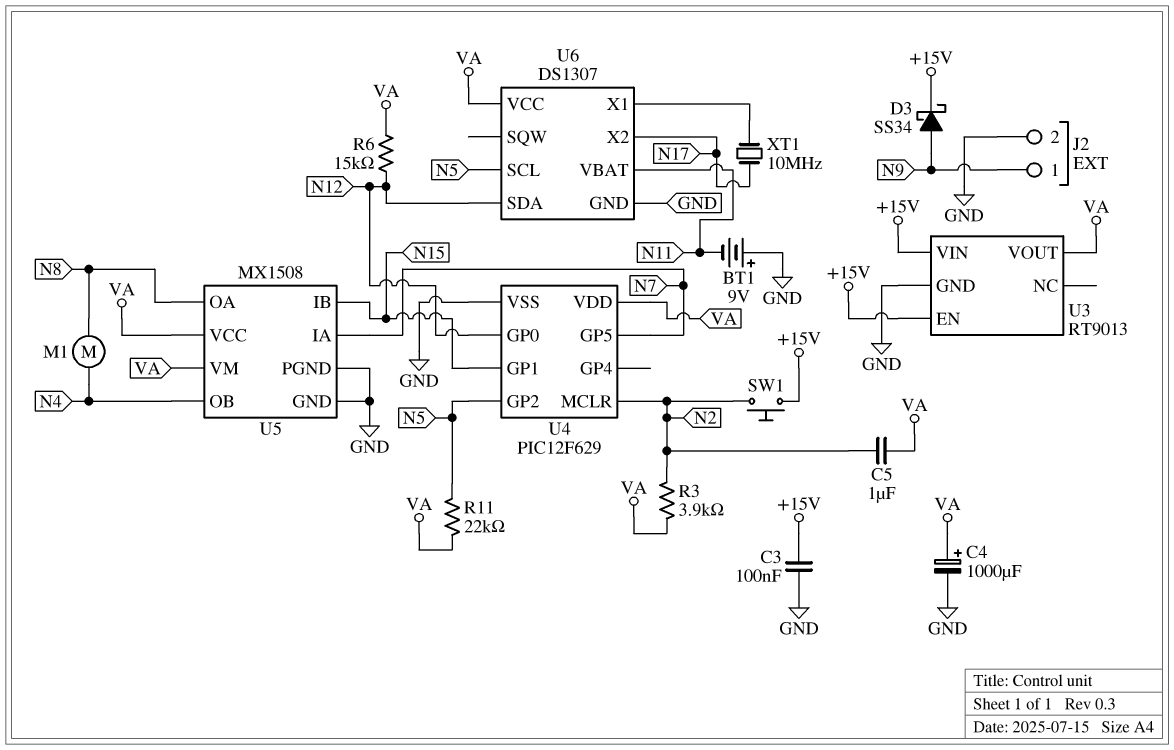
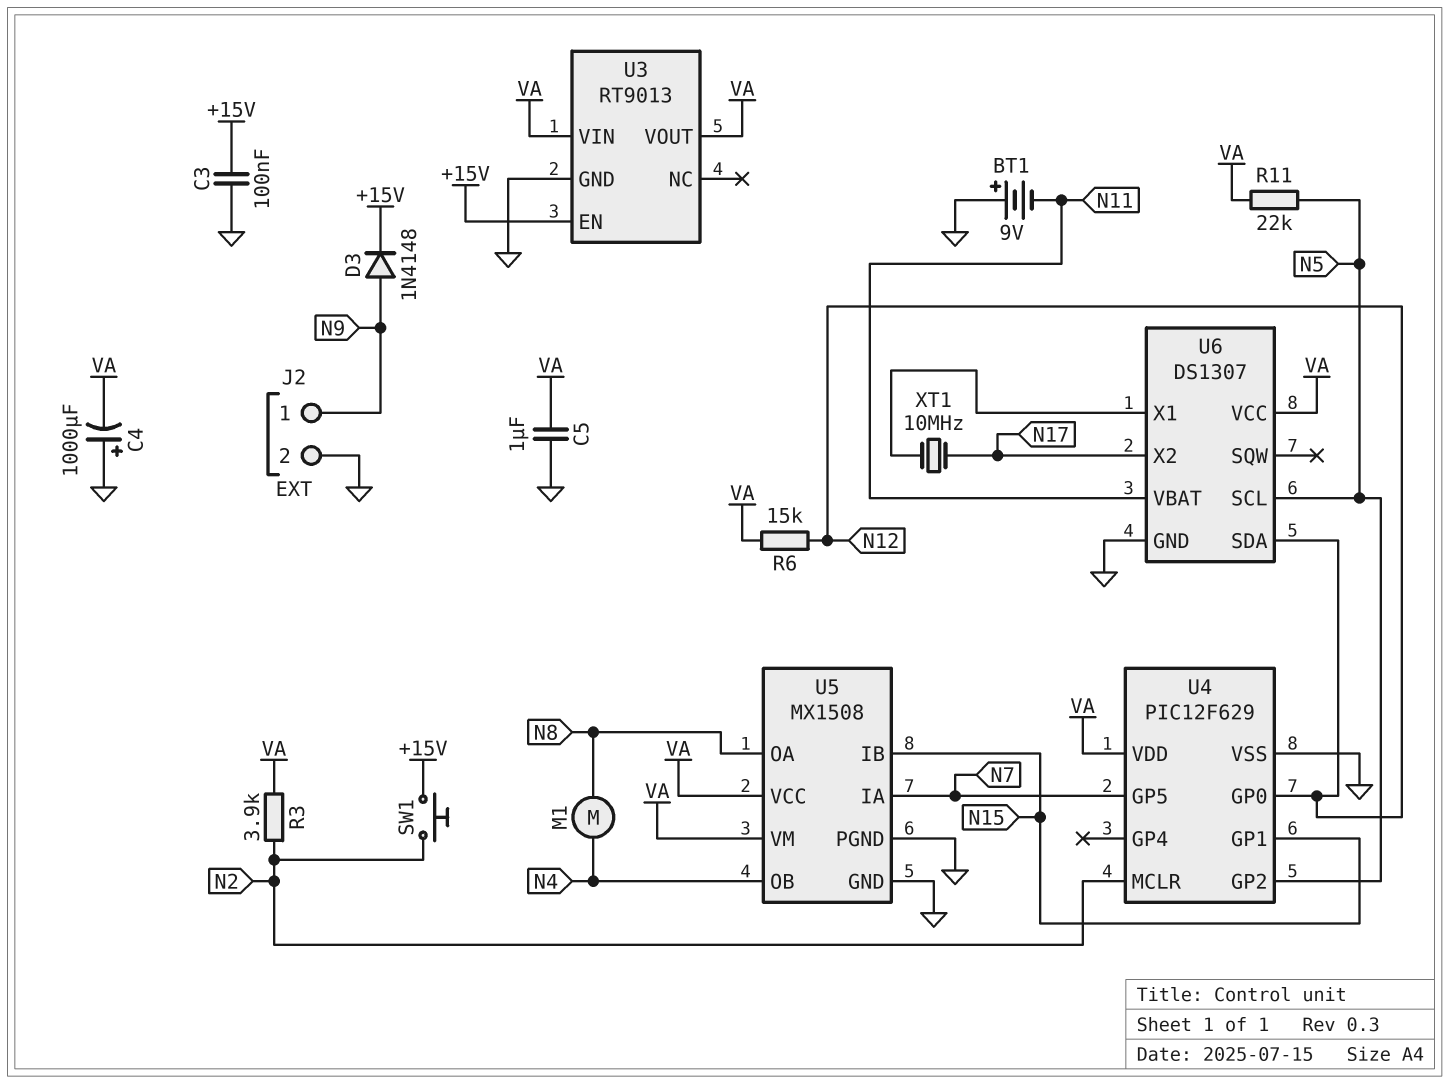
C4: 1000uF (plus VA, minus GND) -> 1000uF (plus GND, minus VA)
C5: 1uF (N2, VA) -> 1uF (GND, VA)
D3: schottky SS34 (A N9, K +15V) -> diode 1N4148 (A N9, K +15V)
U3 pin VIN: +15V -> VA

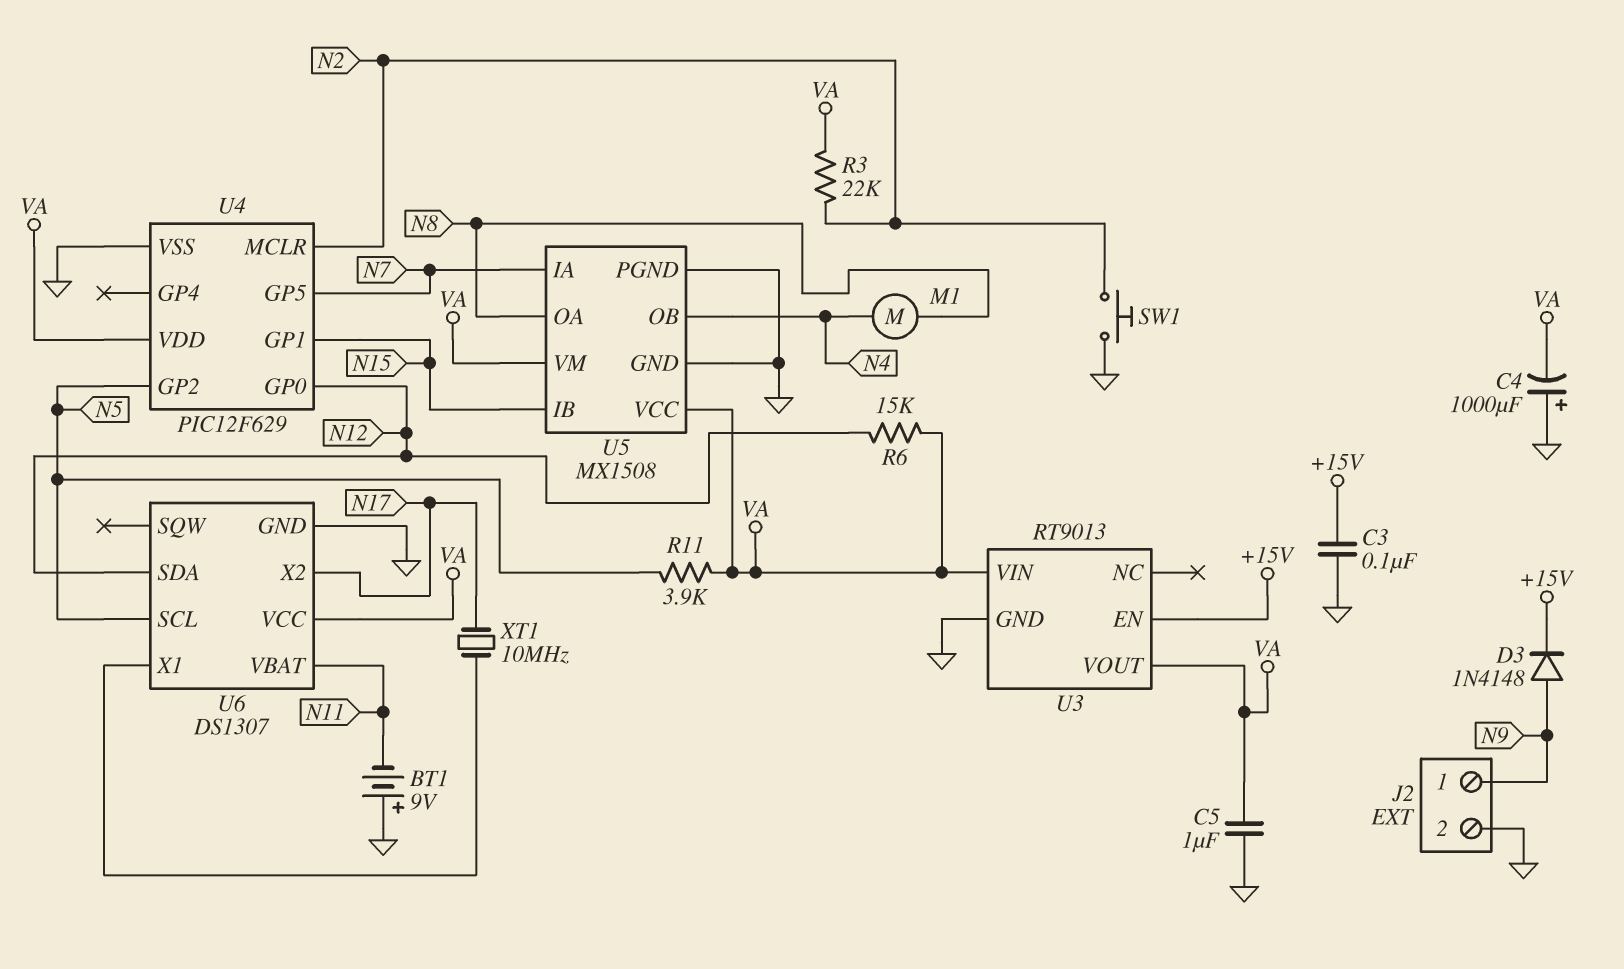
R3: 3.9k (N2, VA) -> 22k (N2, VA)
R11: 22k (N5, VA) -> 3.9k (N5, VA)
SW1: button (+15V, N2) -> button (GND, N2)

